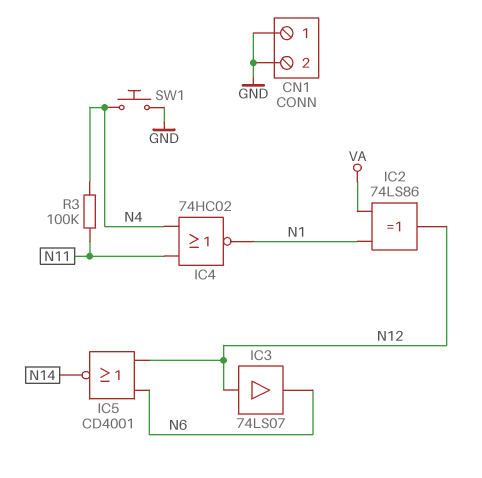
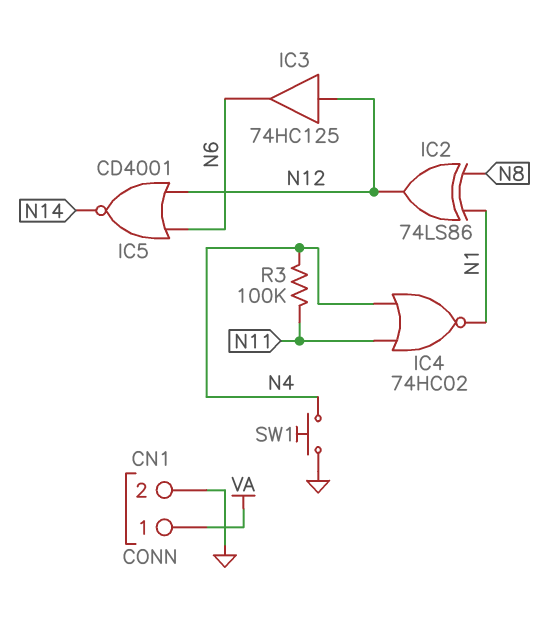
CN1 pin 1: GND -> VA
IC2: XOR 74LS86 (in N1, in VA, out N12) -> XOR 74LS86 (in N1, in N8, out N12)
IC3: buffer 74LS07 (in N12, out N6) -> buffer 74HC125 (in N12, out N6)

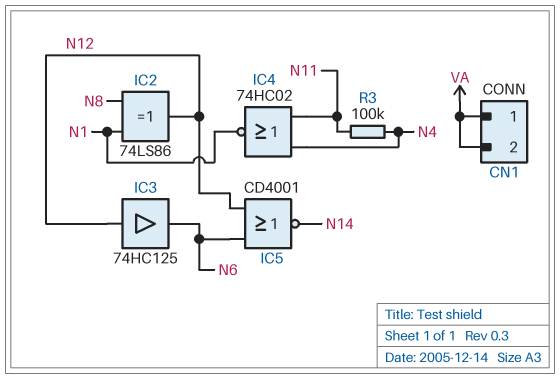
CN1 pin 2: GND -> VA
SW1: button (GND, N4) -> none

